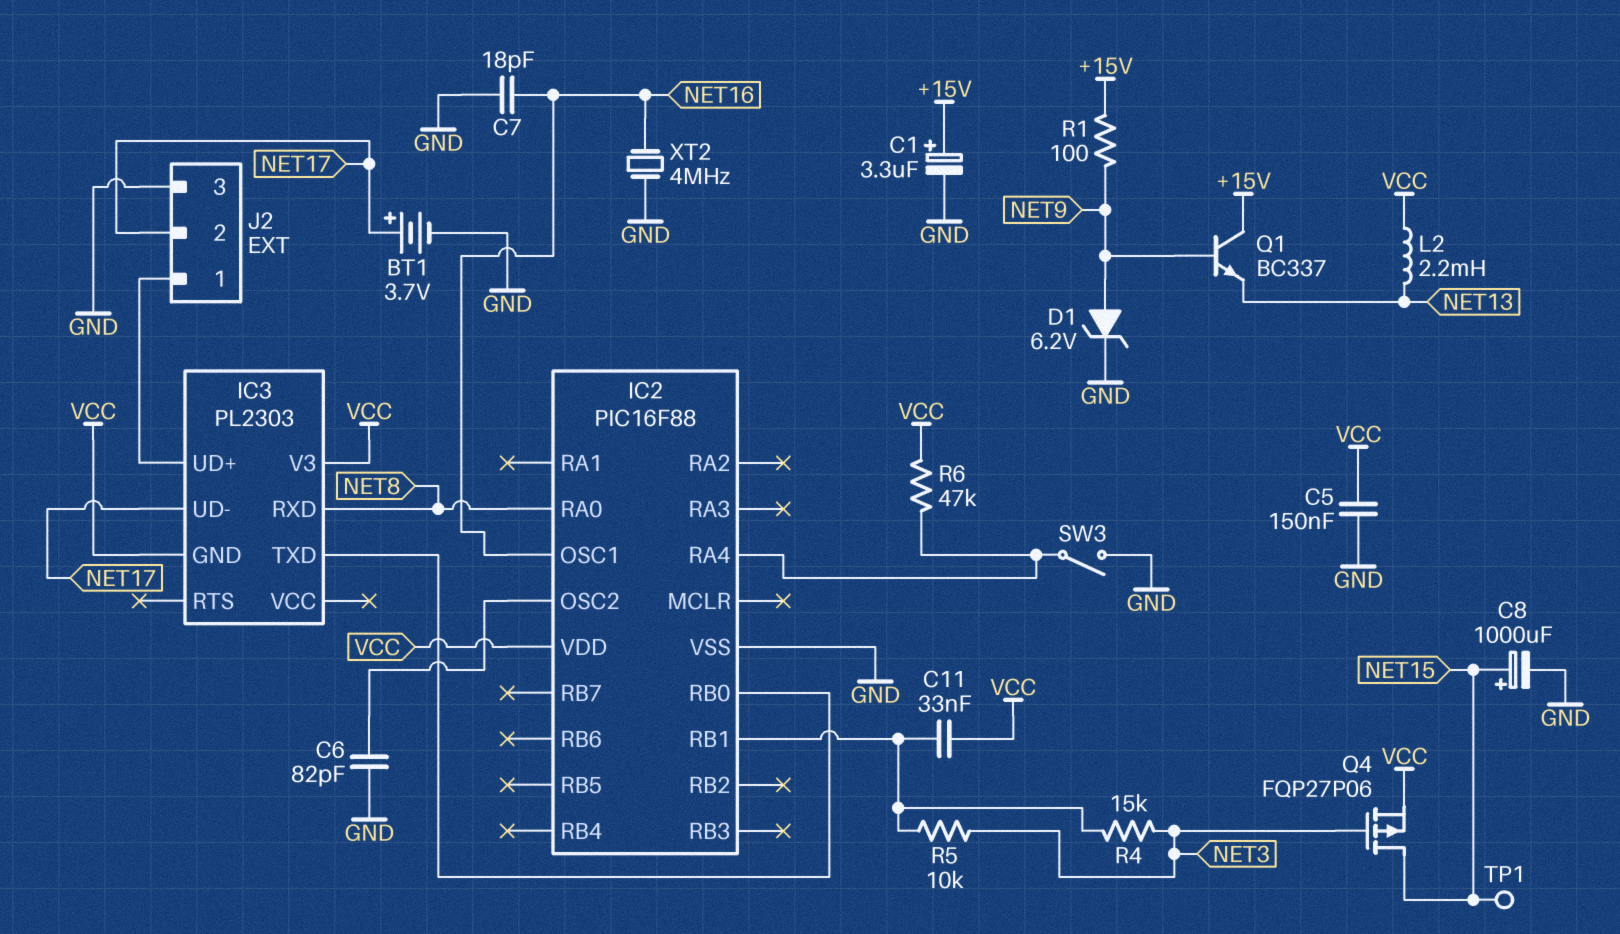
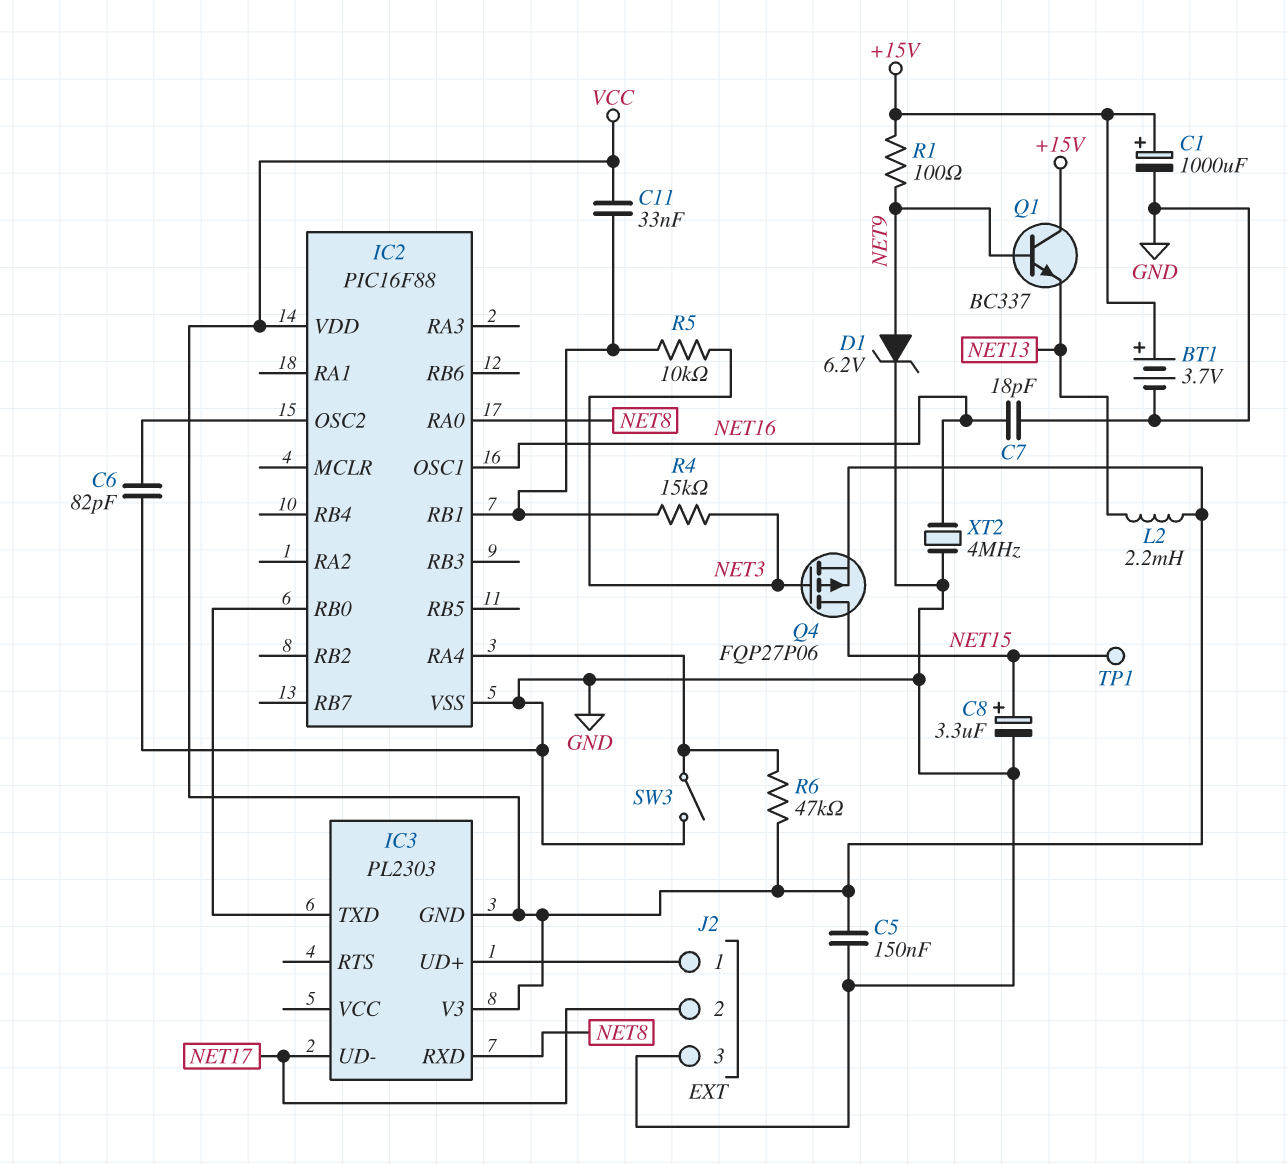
BT1: 3.7V (plus NET17, minus GND) -> 3.7V (plus +15V, minus GND)
C1: 3.3uF (plus +15V, minus GND) -> 1000uF (plus +15V, minus GND)
C8: 1000uF (plus NET15, minus GND) -> 3.3uF (plus NET15, minus GND)

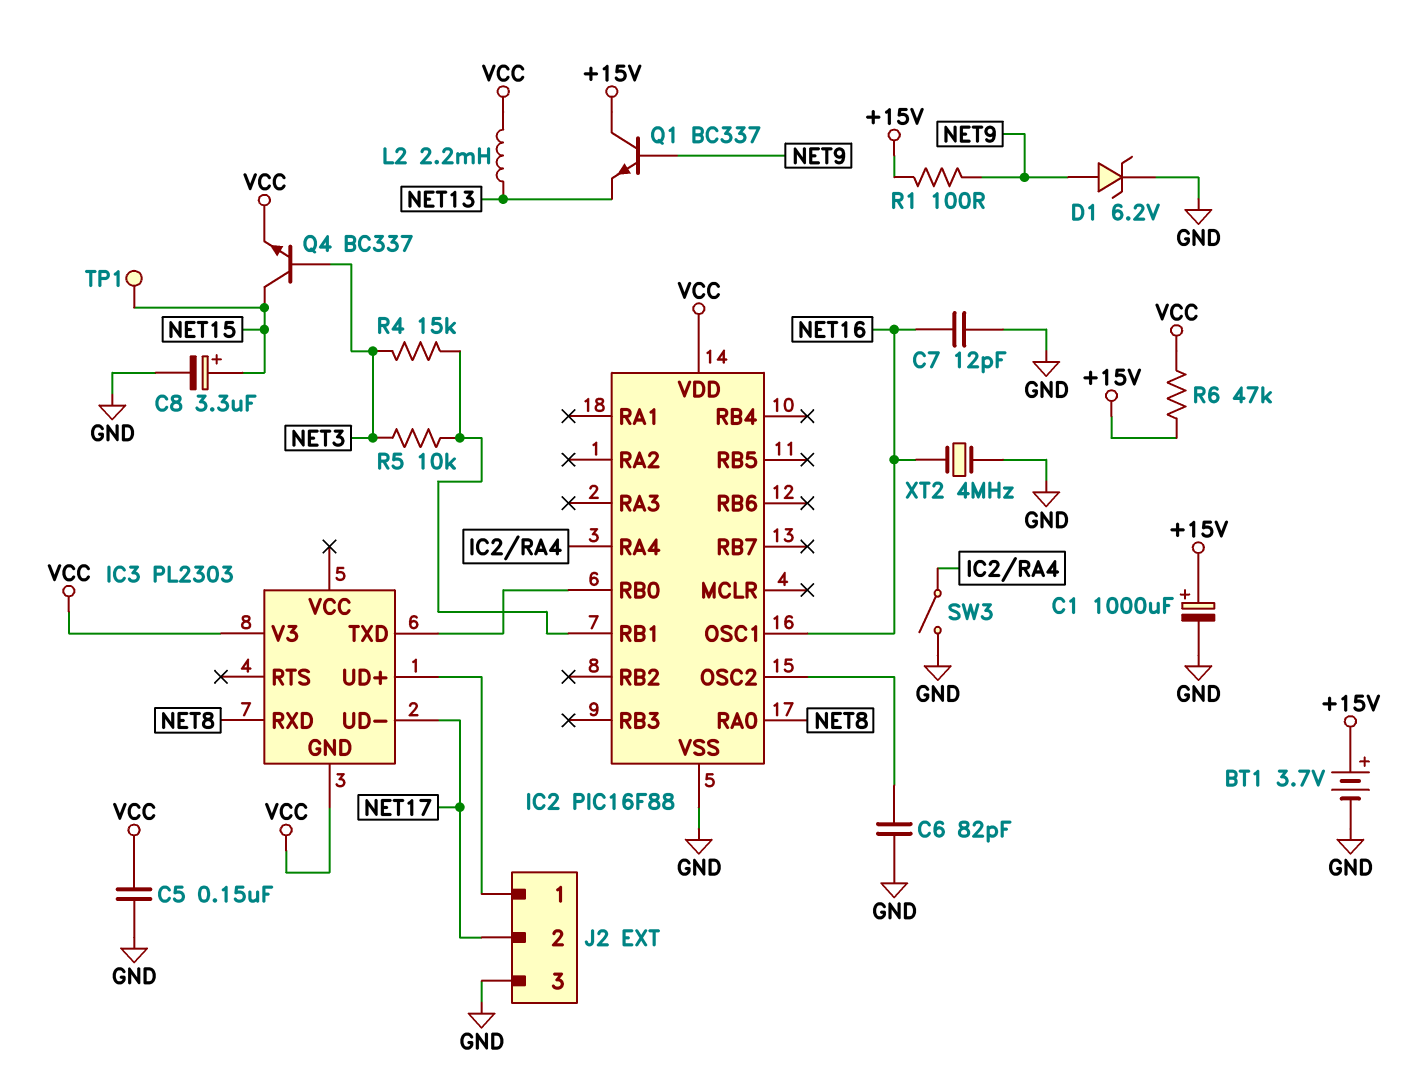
C7: 18pF (GND, NET16) -> 12pF (GND, NET16)
C11: 33nF (IC2/RB1, VCC) -> none
Q4: PMOS FQP27P06 (G NET3, D NET15, S VCC) -> NPN BC337 (B NET3, C NET15, E VCC)
R6: 47k (IC2/RA4, VCC) -> 47k (+15V, VCC)

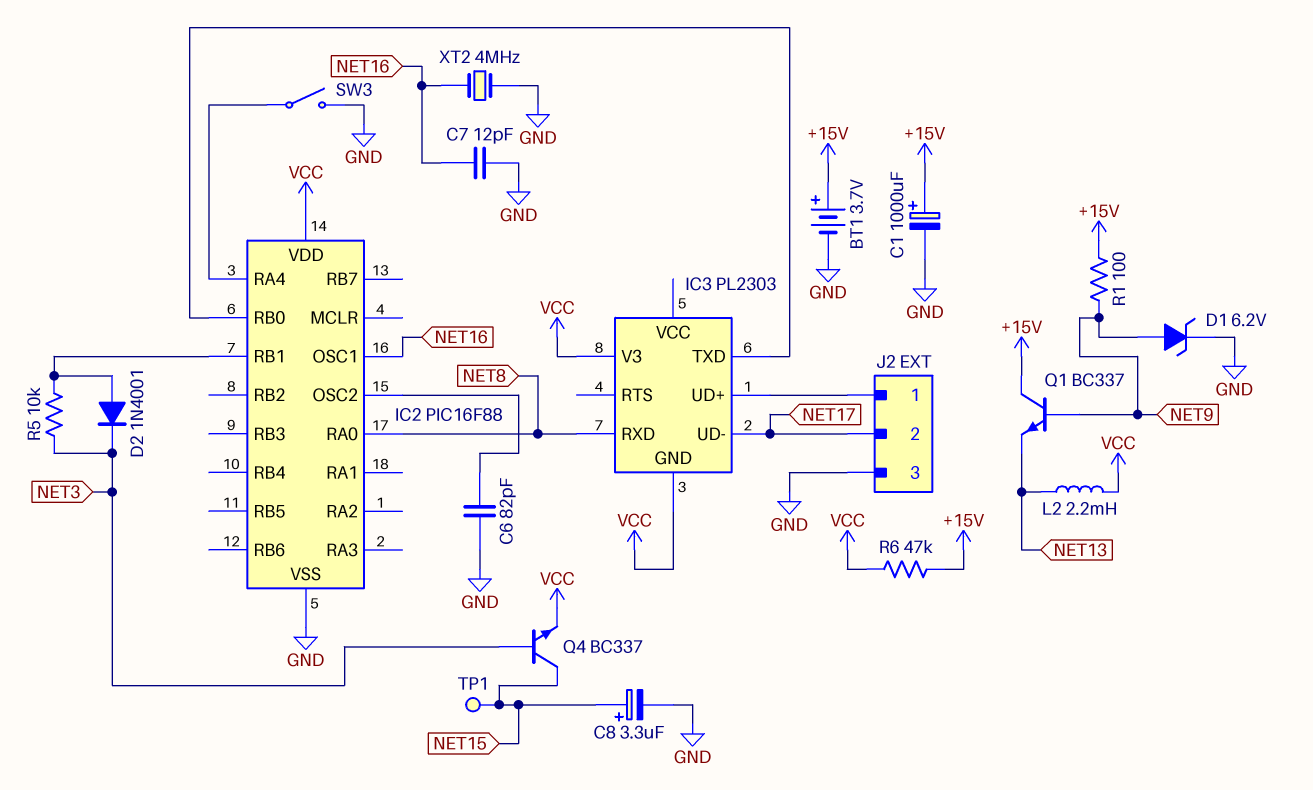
C5: 150nF (GND, VCC) -> none
D2: none -> diode 1N4001 (A IC2/RB1, K NET3)
R4: 15k (IC2/RB1, NET3) -> none

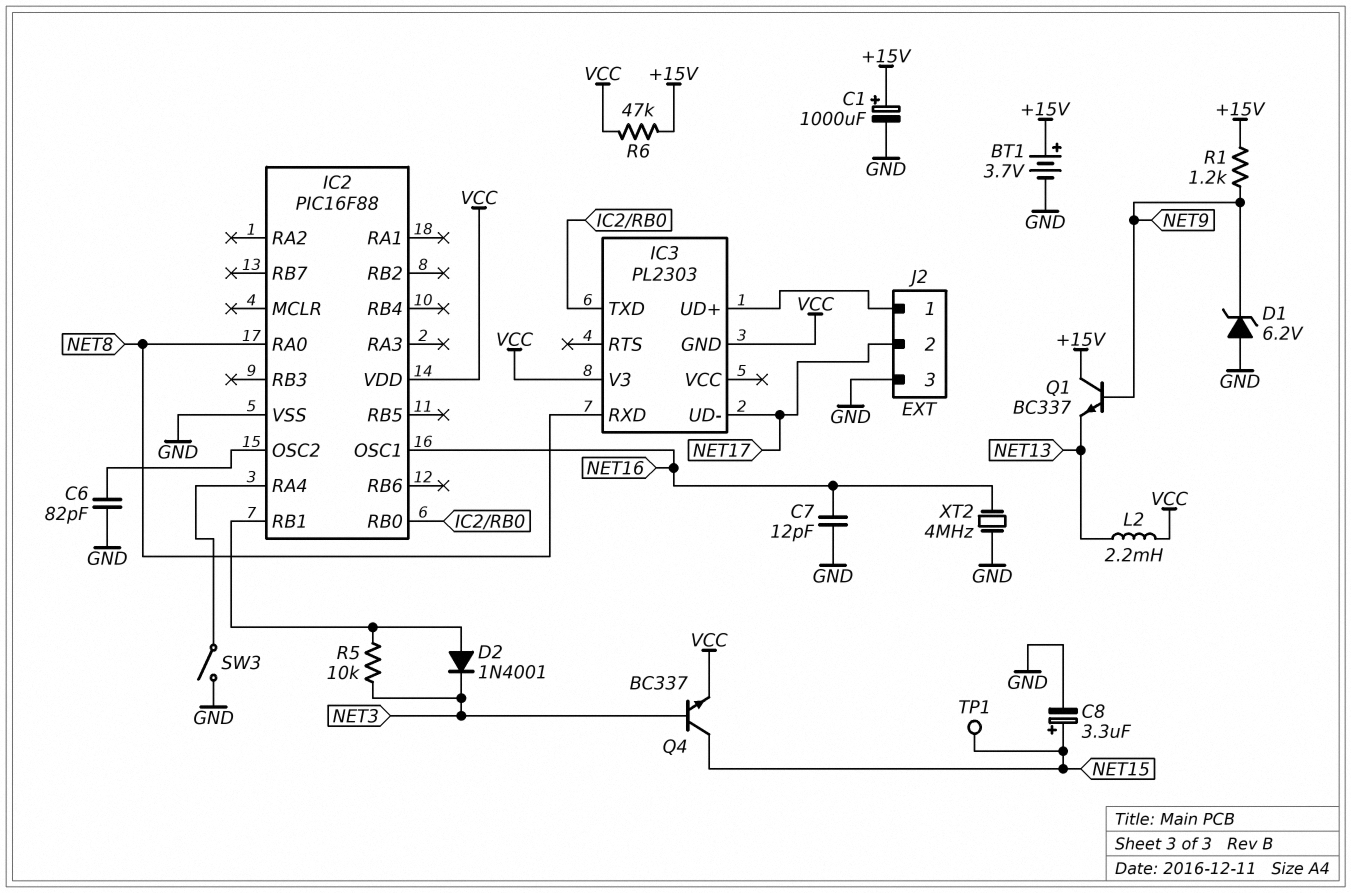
D1: zener 6.2V (A NET9, K GND) -> zener 6.2V (A GND, K NET9)
R1: 100 (+15V, NET9) -> 1.2k (+15V, NET9)

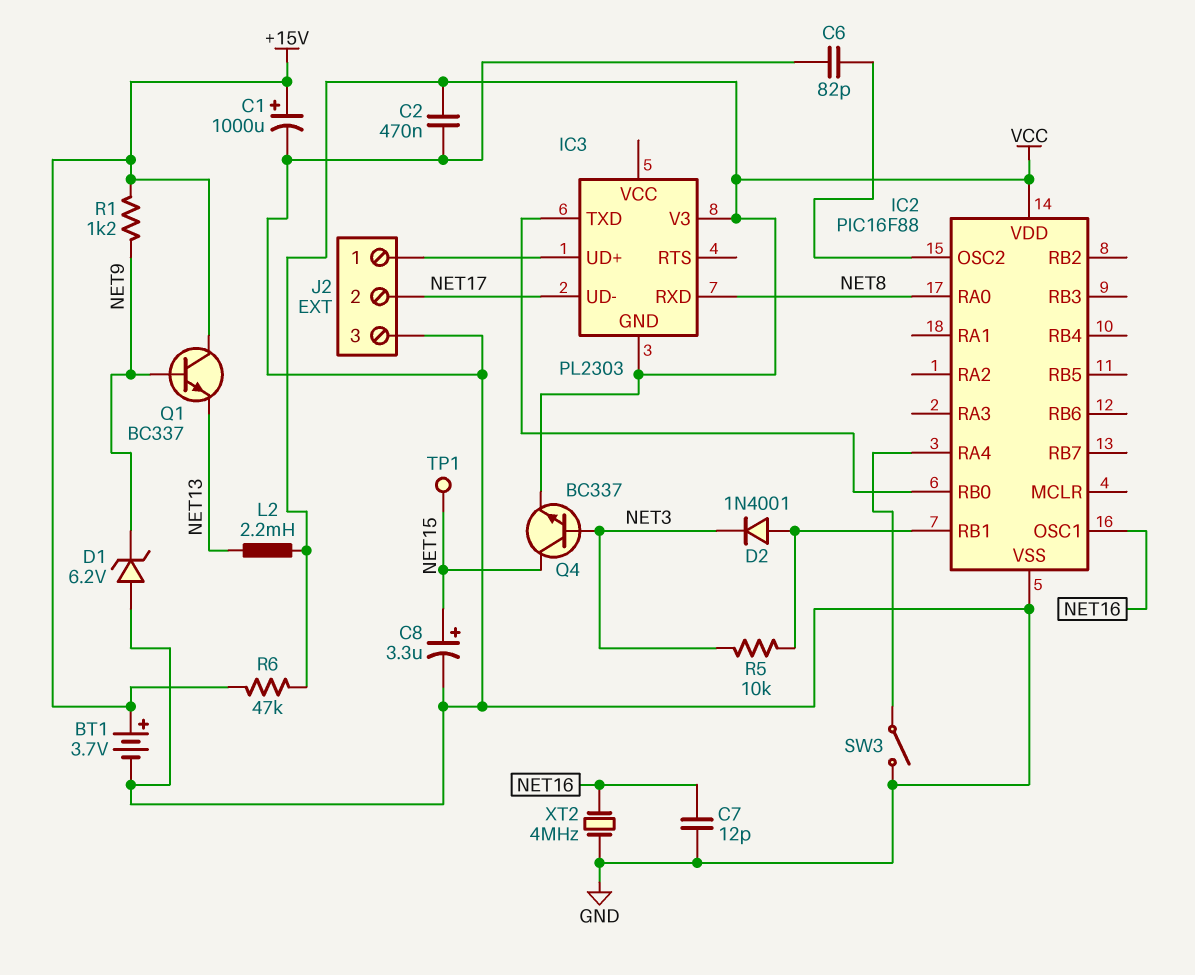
C2: none -> 470nF (GND, VCC)

